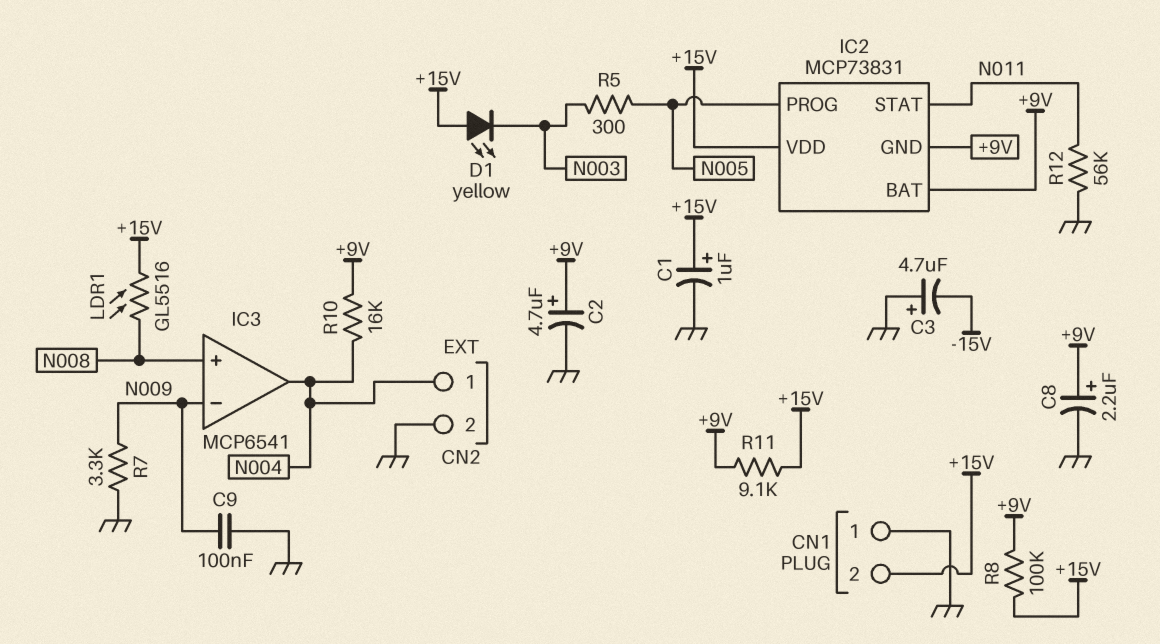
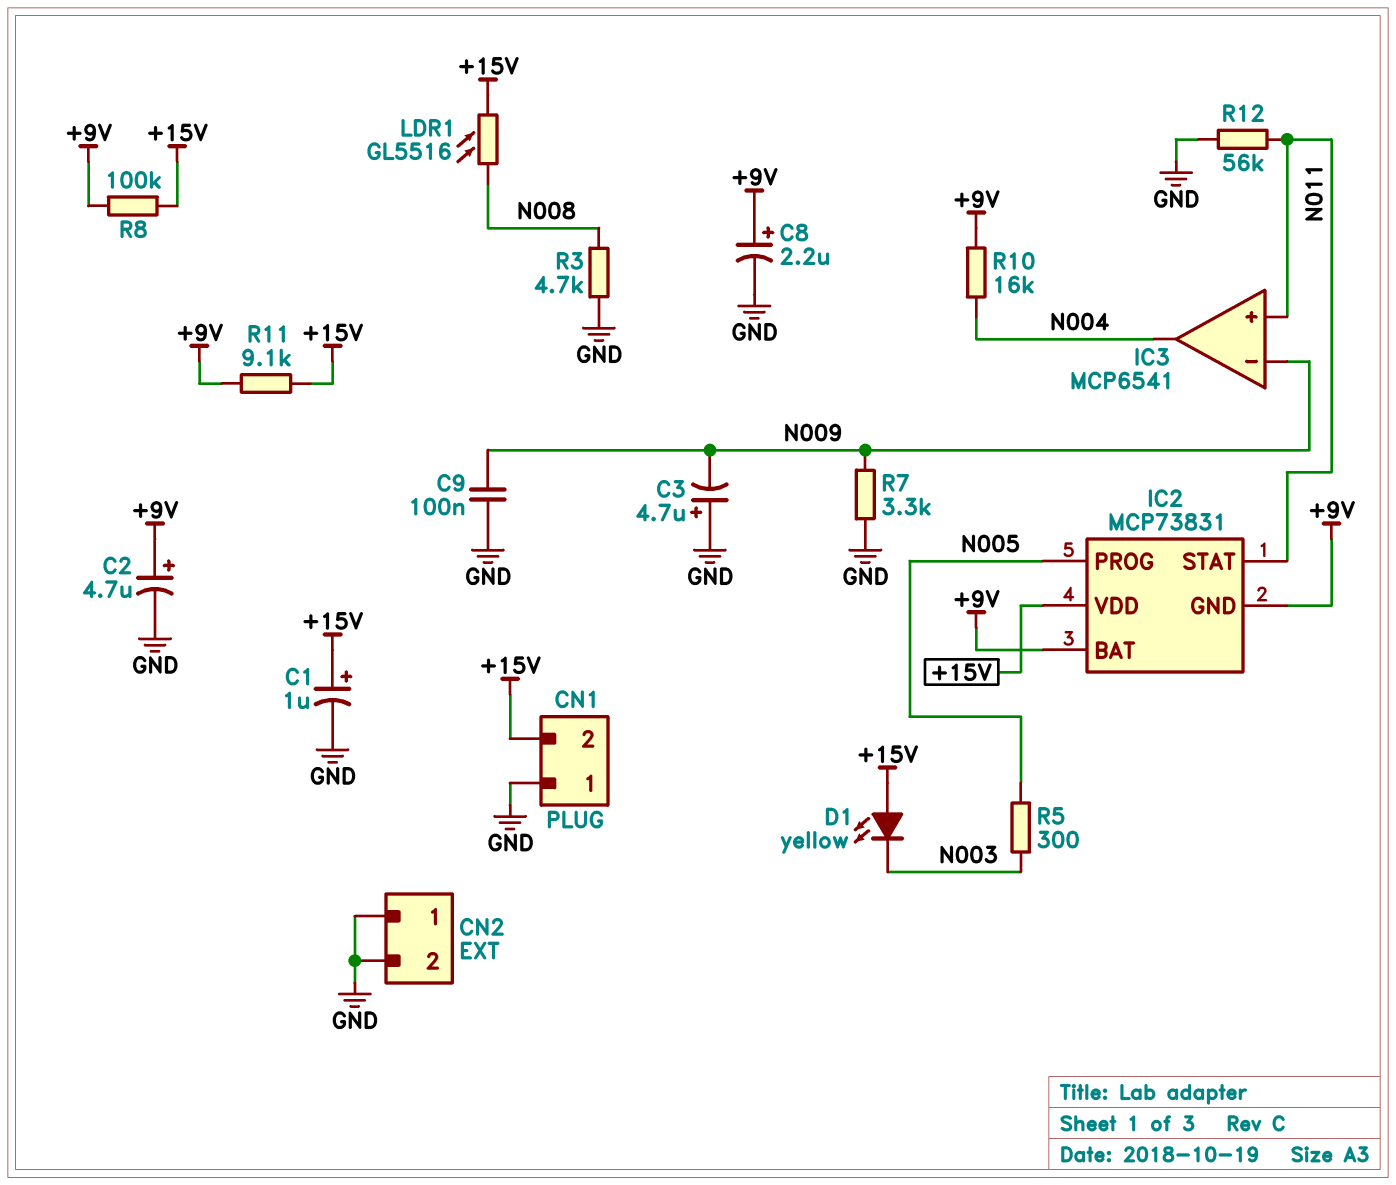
C3: 4.7uF (plus GND, minus -15V) -> 4.7uF (plus GND, minus N009)
CN2 pin 1: N004 -> GND
IC3 pin in+: N008 -> N011
R3: none -> 4.7k (GND, N008)

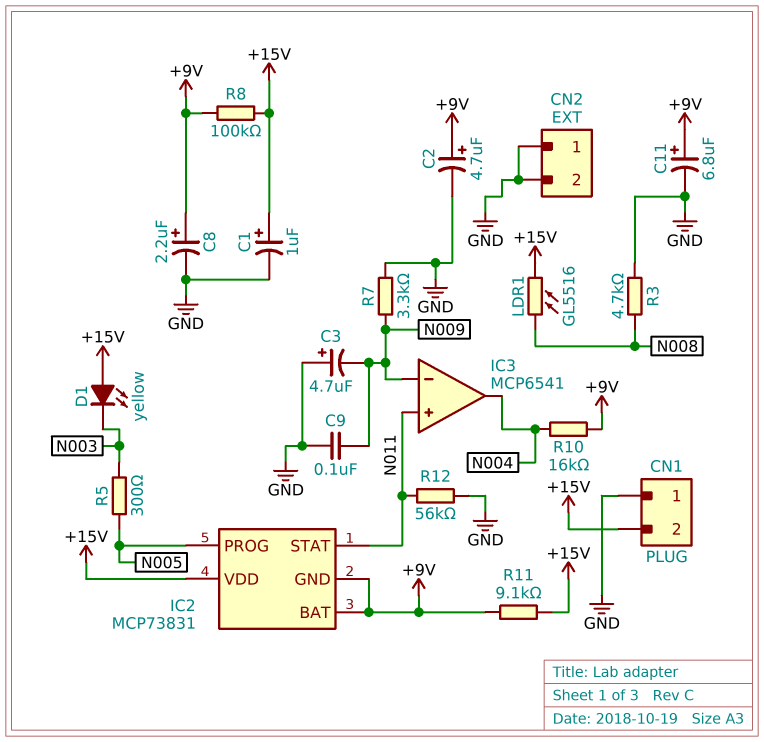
C11: none -> 6.8uF (plus +9V, minus GND)

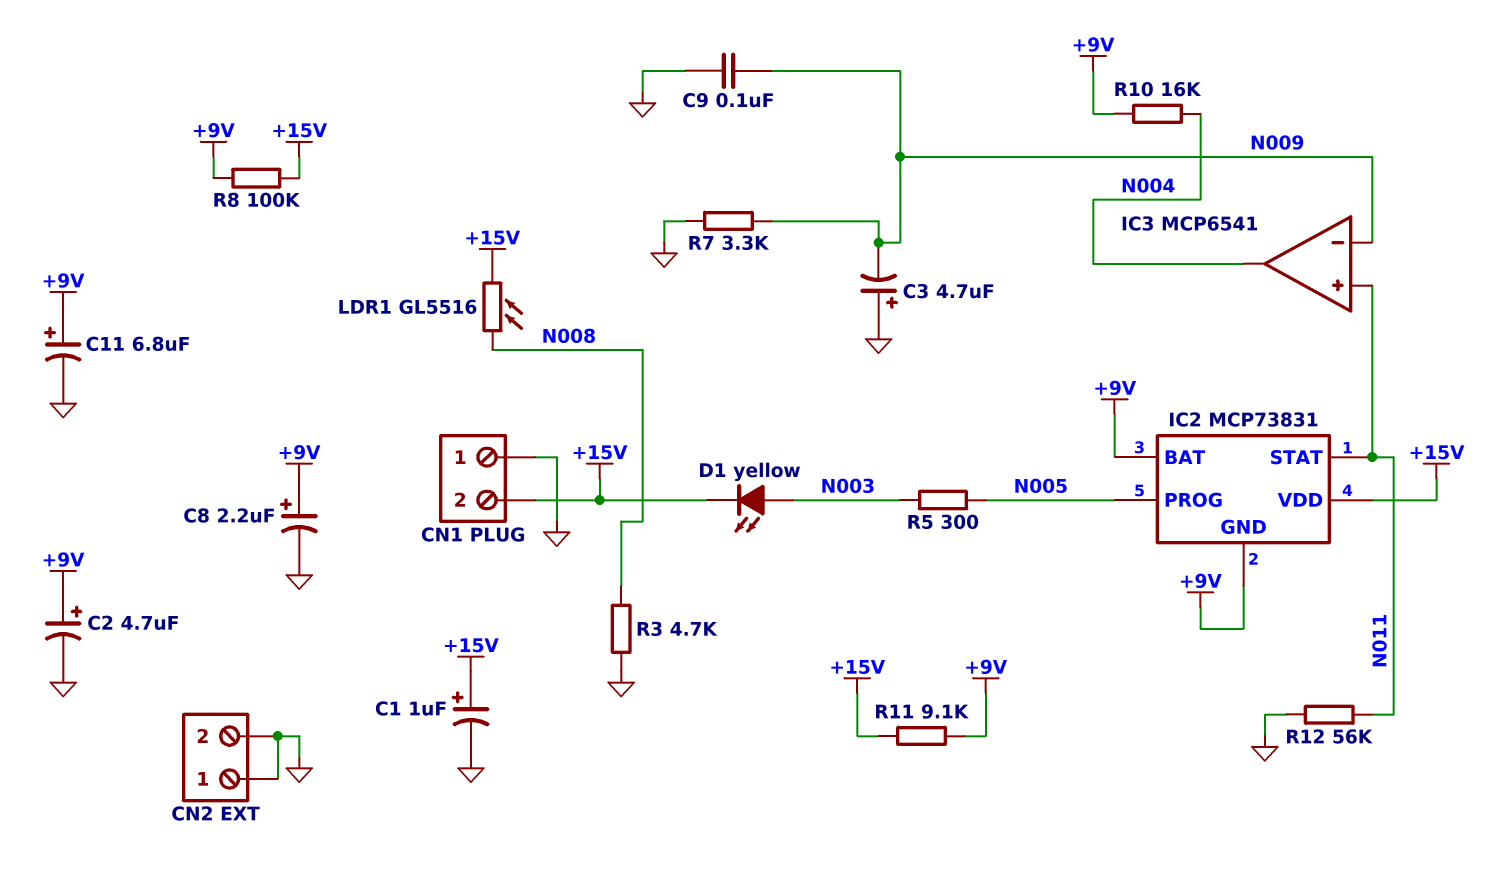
D1: LED yellow (A +15V, K N003) -> LED yellow (A N003, K +15V)

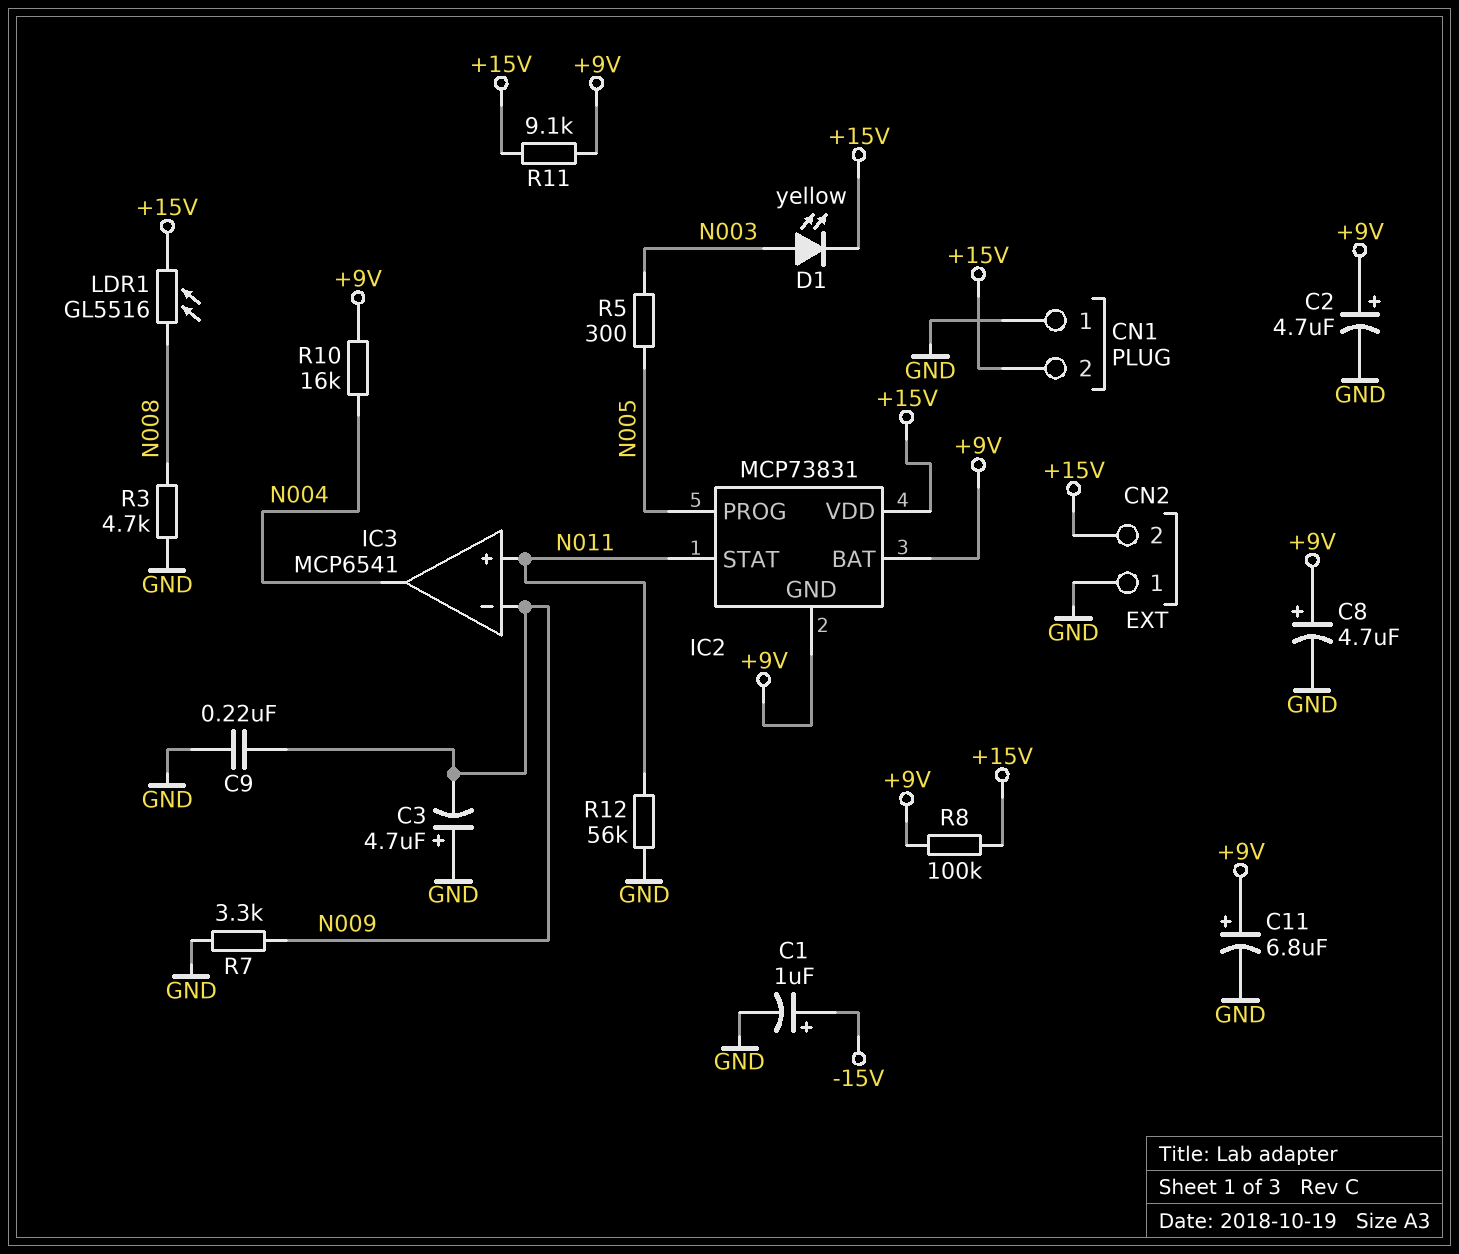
C1: 1uF (plus +15V, minus GND) -> 1uF (plus -15V, minus GND)
C8: 2.2uF (plus +9V, minus GND) -> 4.7uF (plus +9V, minus GND)
C9: 100nF (GND, N009) -> 220nF (GND, N009)
CN2 pin 2: GND -> +15V

